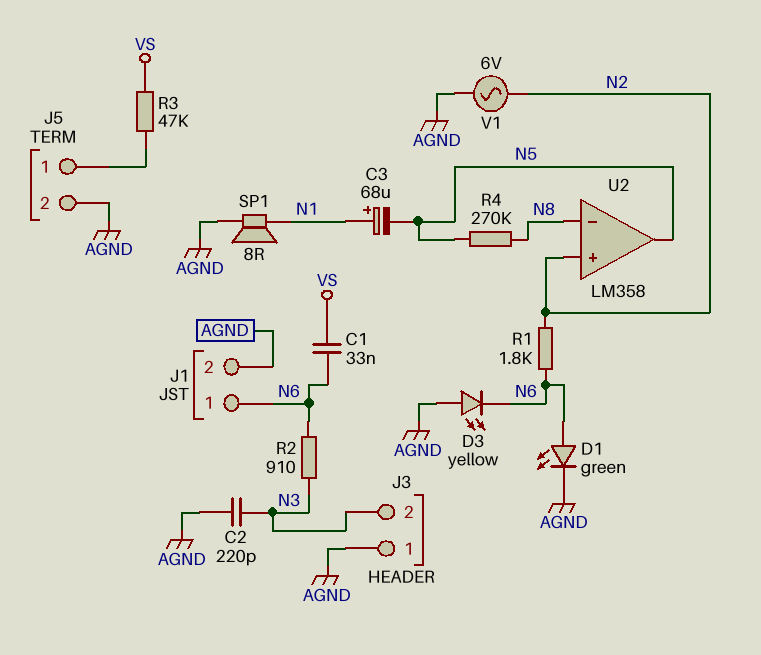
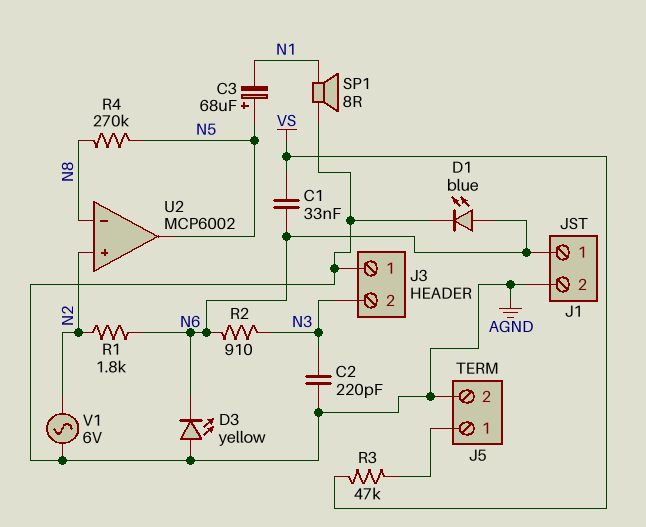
C3: 68uF (plus N1, minus N5) -> 68uF (plus N5, minus N1)
D1: LED green (A N6, K AGND) -> LED blue (A N6, K AGND)
U2: LM358 -> MCP6002

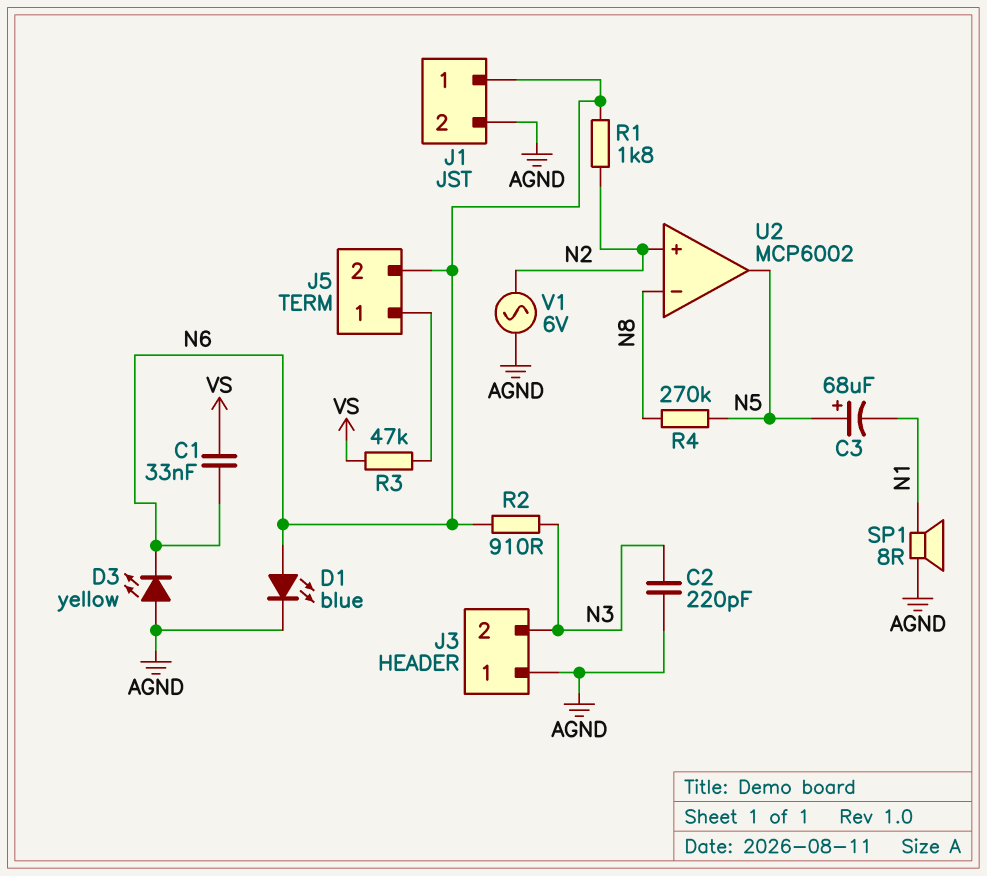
J5 pin 2: AGND -> N6

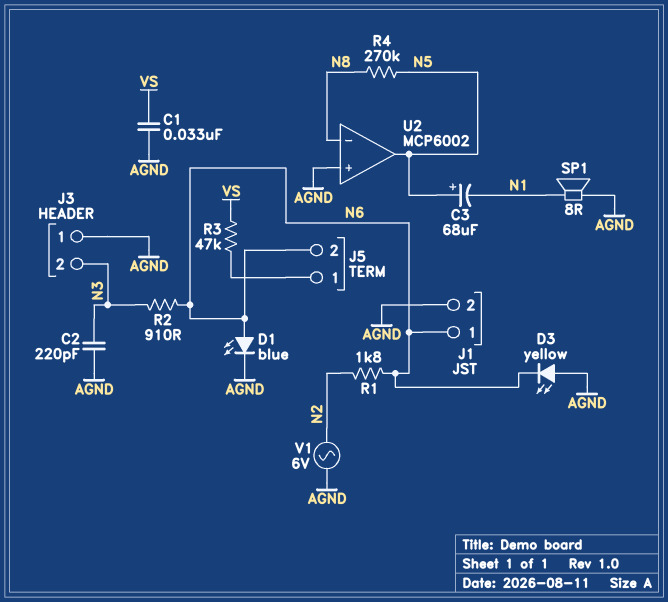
C1: 33nF (N6, VS) -> 33nF (AGND, VS)
U2 pin in+: N2 -> AGND

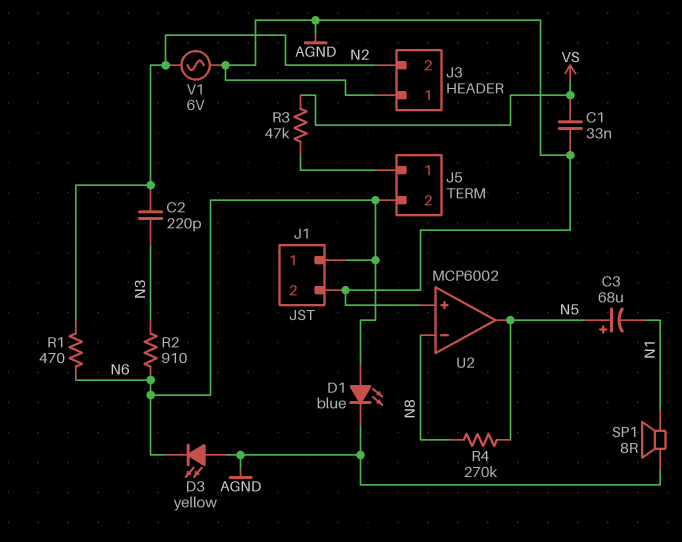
C2: 220pF (AGND, N3) -> 220pF (N2, N3)
J3 pin 2: N3 -> N2
R1: 1.8k (N2, N6) -> 470 (N2, N6)

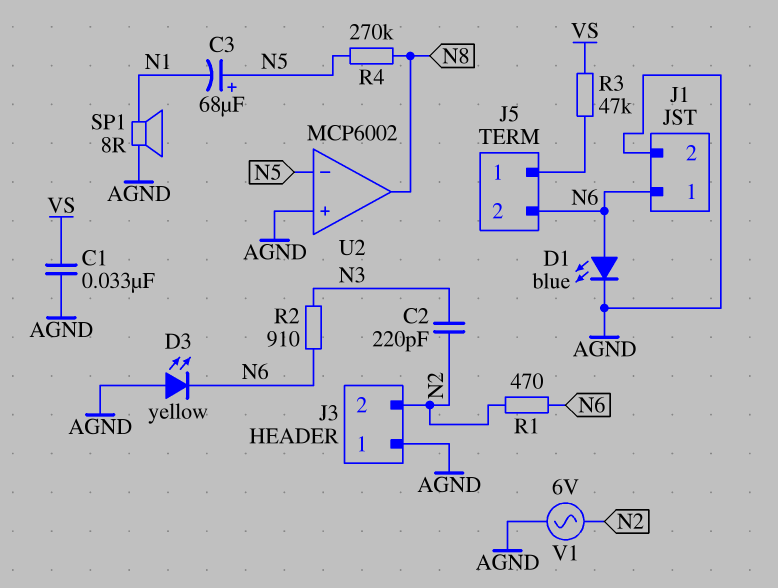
U2 pin in-: N8 -> N5
U2 pin out: N5 -> N8

